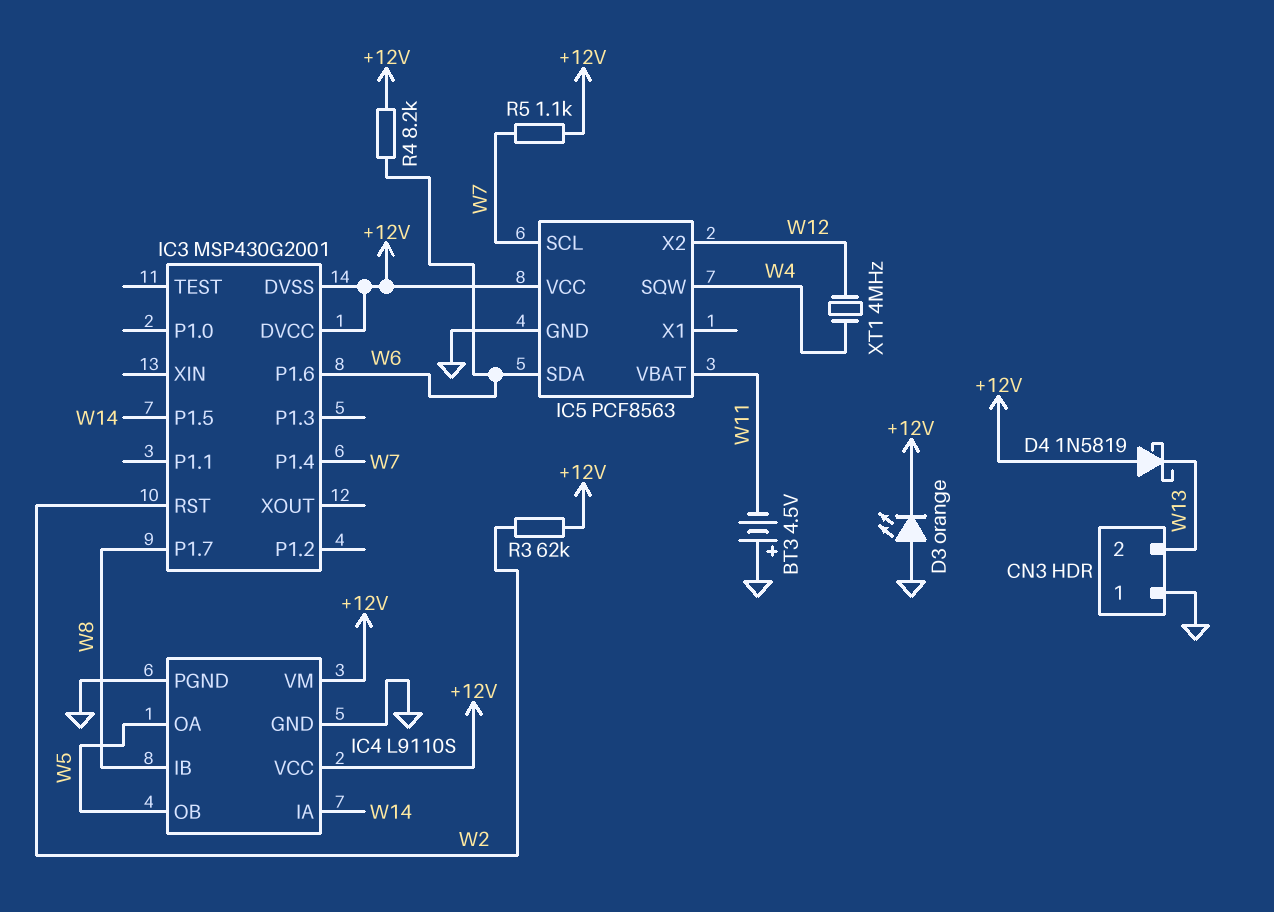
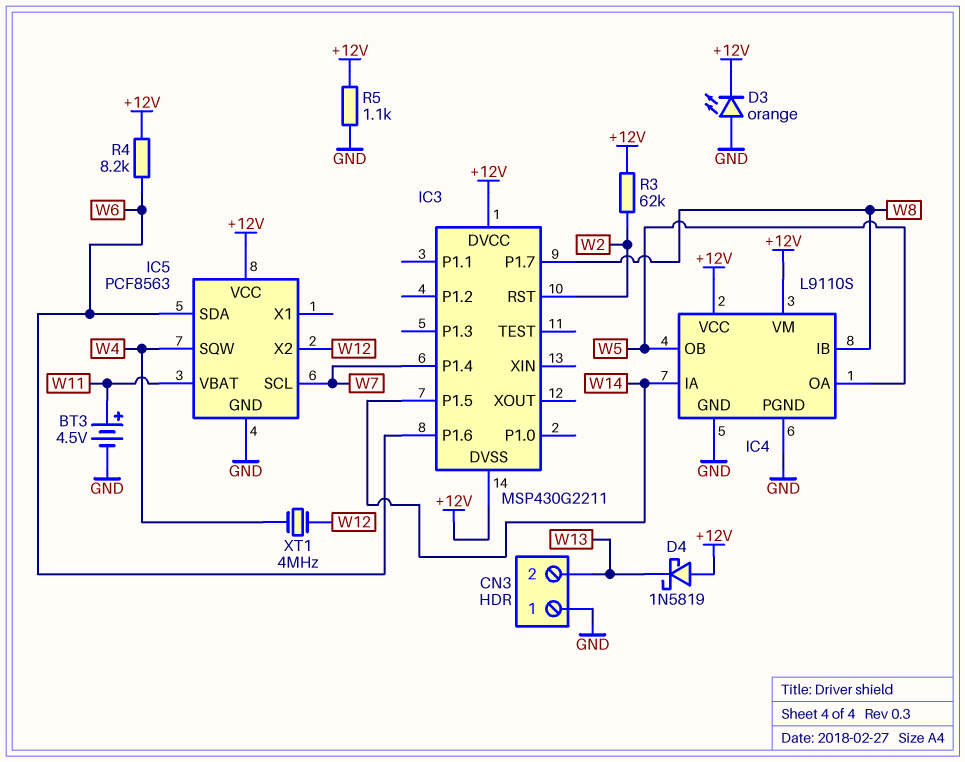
BT3: 4.5V (plus GND, minus W11) -> 4.5V (plus W11, minus GND)
IC3: MSP430G2001 -> MSP430G2211
R5: 1.1k (+12V, W7) -> 1.1k (+12V, GND)

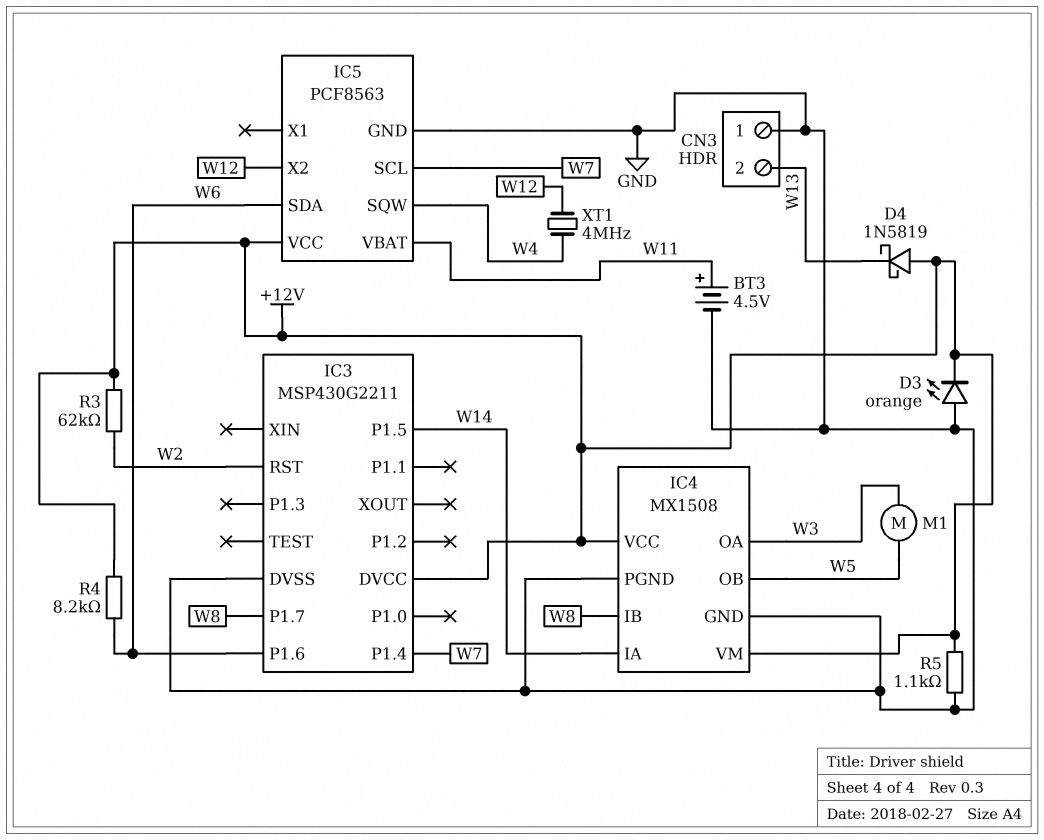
IC3 pin DVSS: +12V -> GND
IC4: L9110S -> MX1508
IC4 pin OA: W5 -> W3
M1: none -> motor (W3, W5)

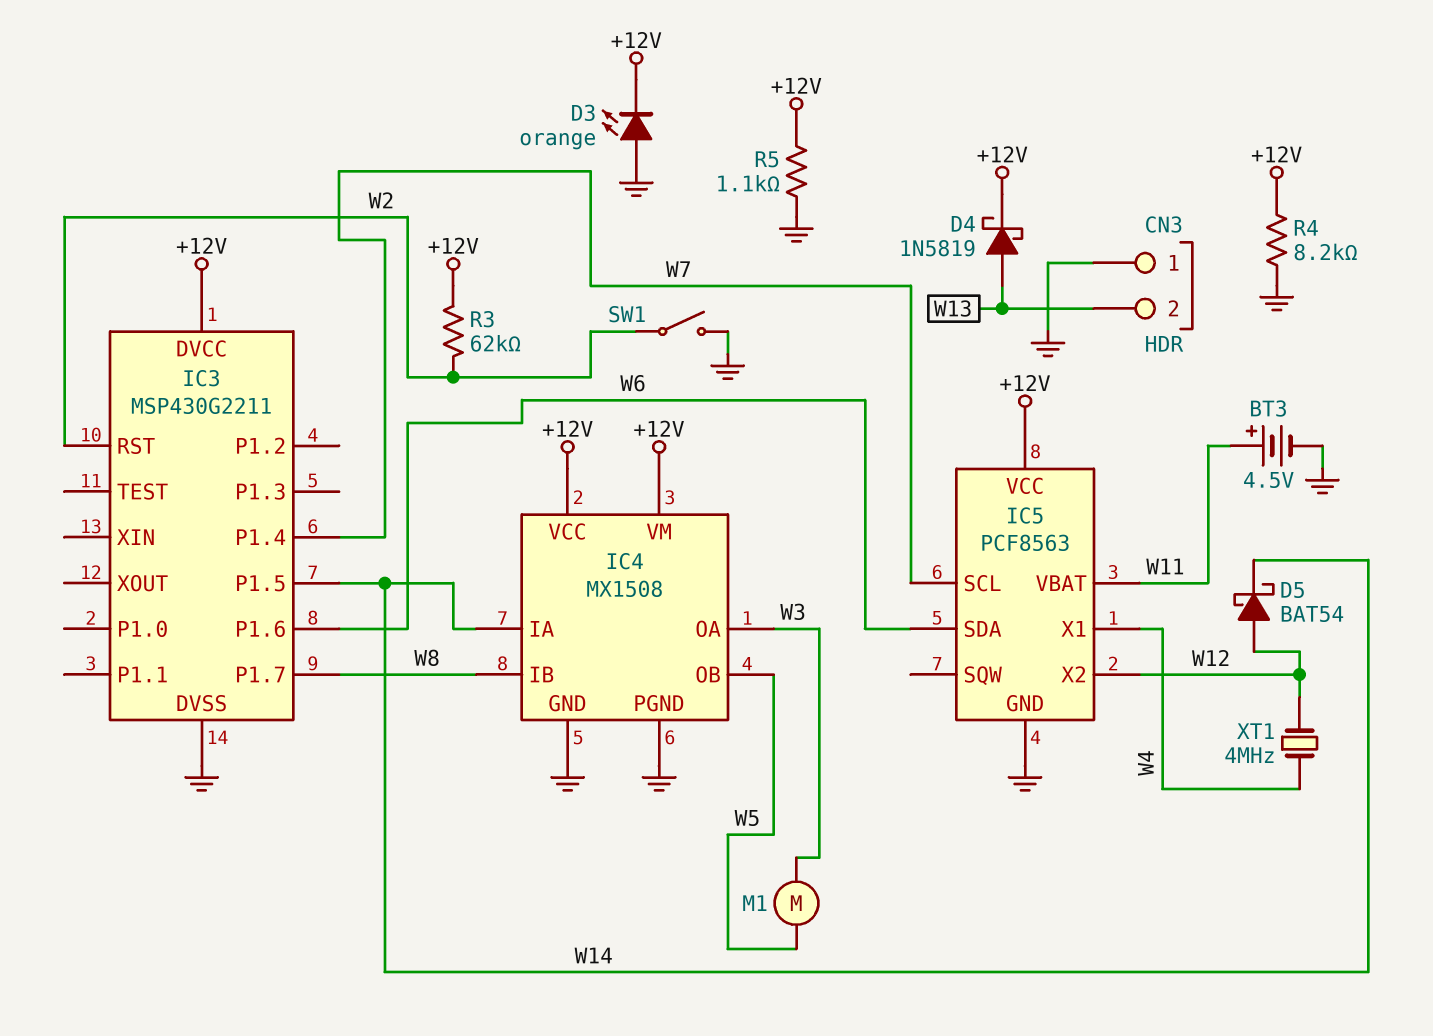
D4: schottky 1N5819 (A +12V, K W13) -> schottky 1N5819 (A W13, K +12V)
D5: none -> schottky BAT54 (A W12, K W14)
IC5 pin SQW: W4 -> none
IC5 pin X1: none -> W4
R4: 8.2k (+12V, W6) -> 8.2k (+12V, GND)
SW1: none -> switch (GND, W2)

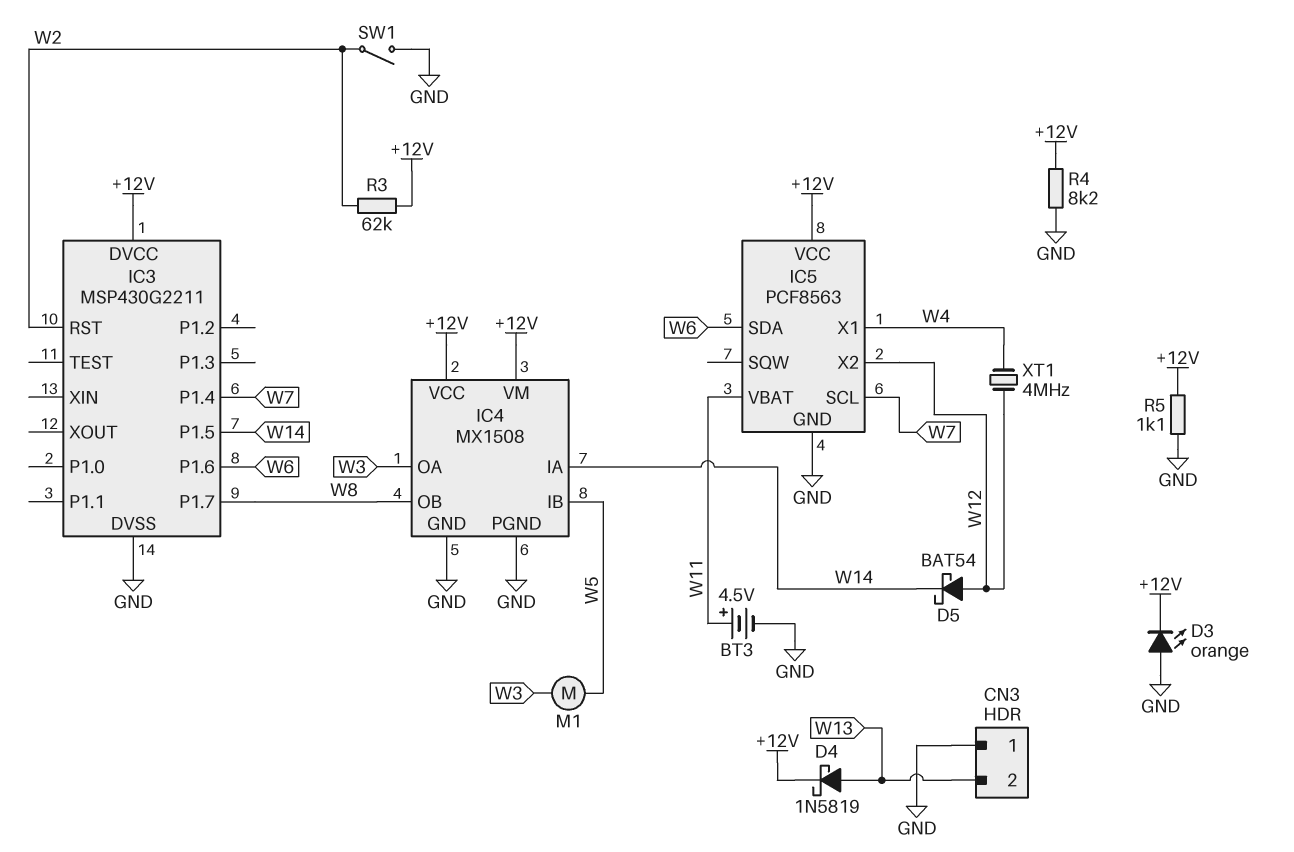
IC4 pin IB: W8 -> W5
IC4 pin OB: W5 -> W8

